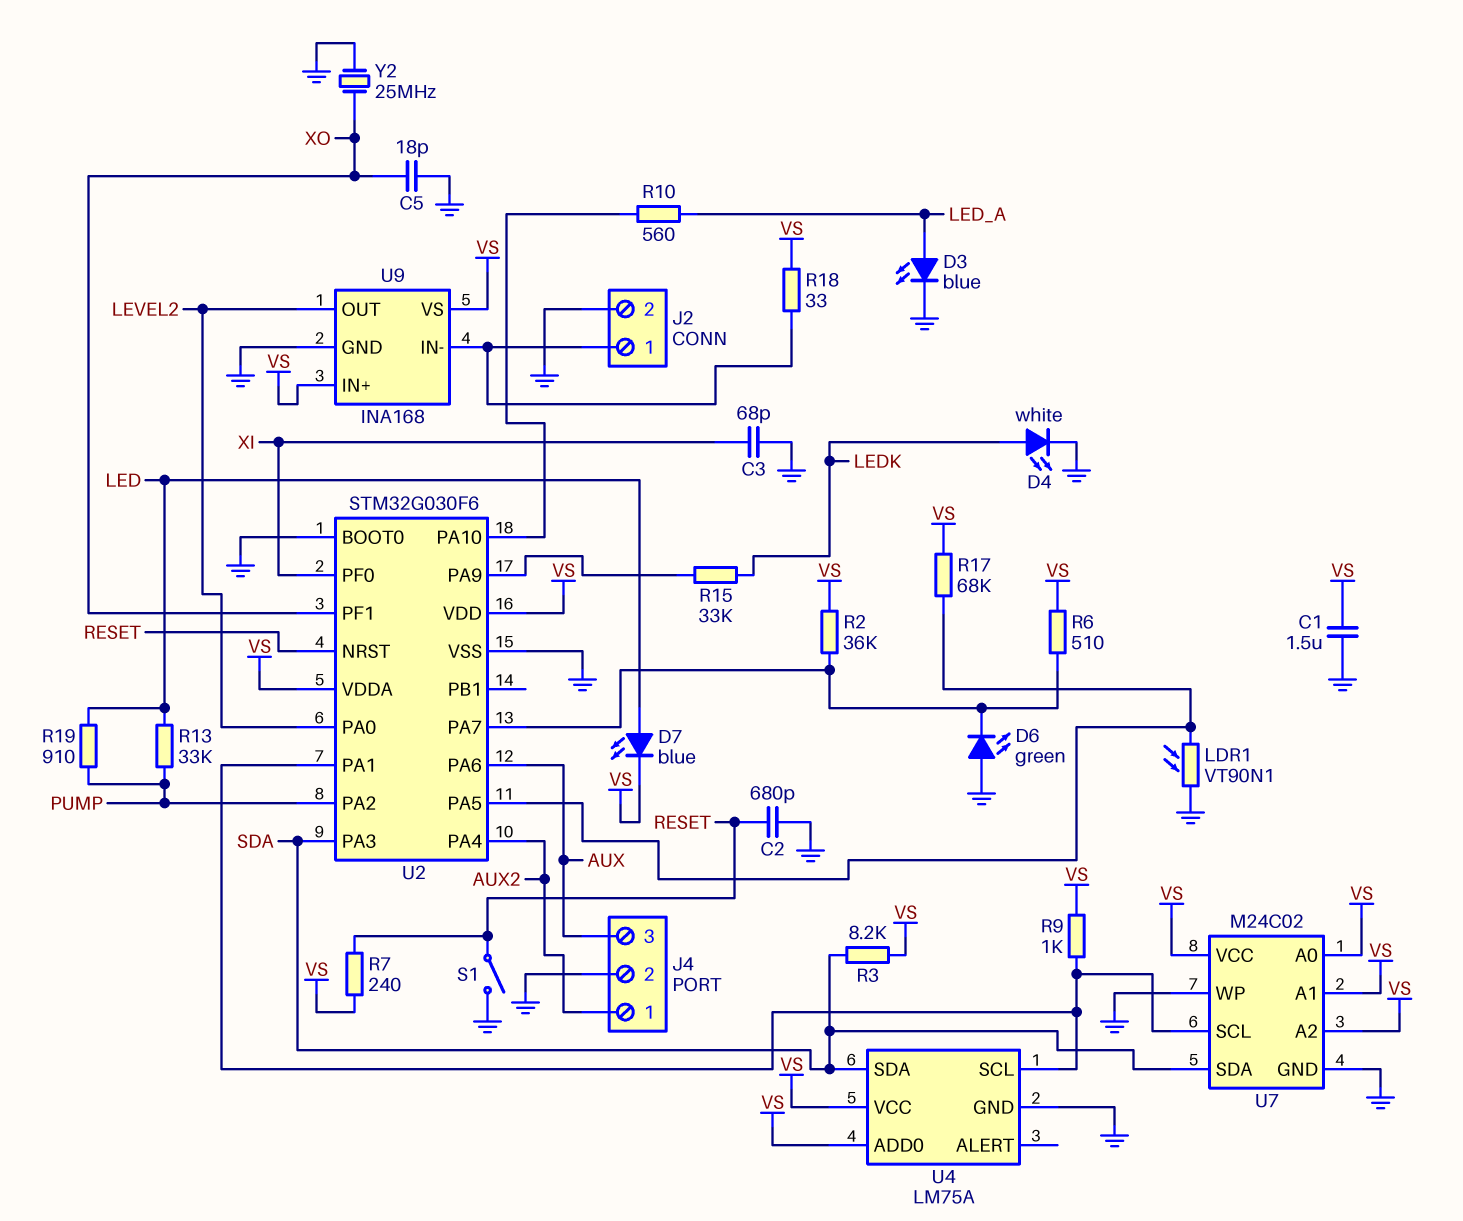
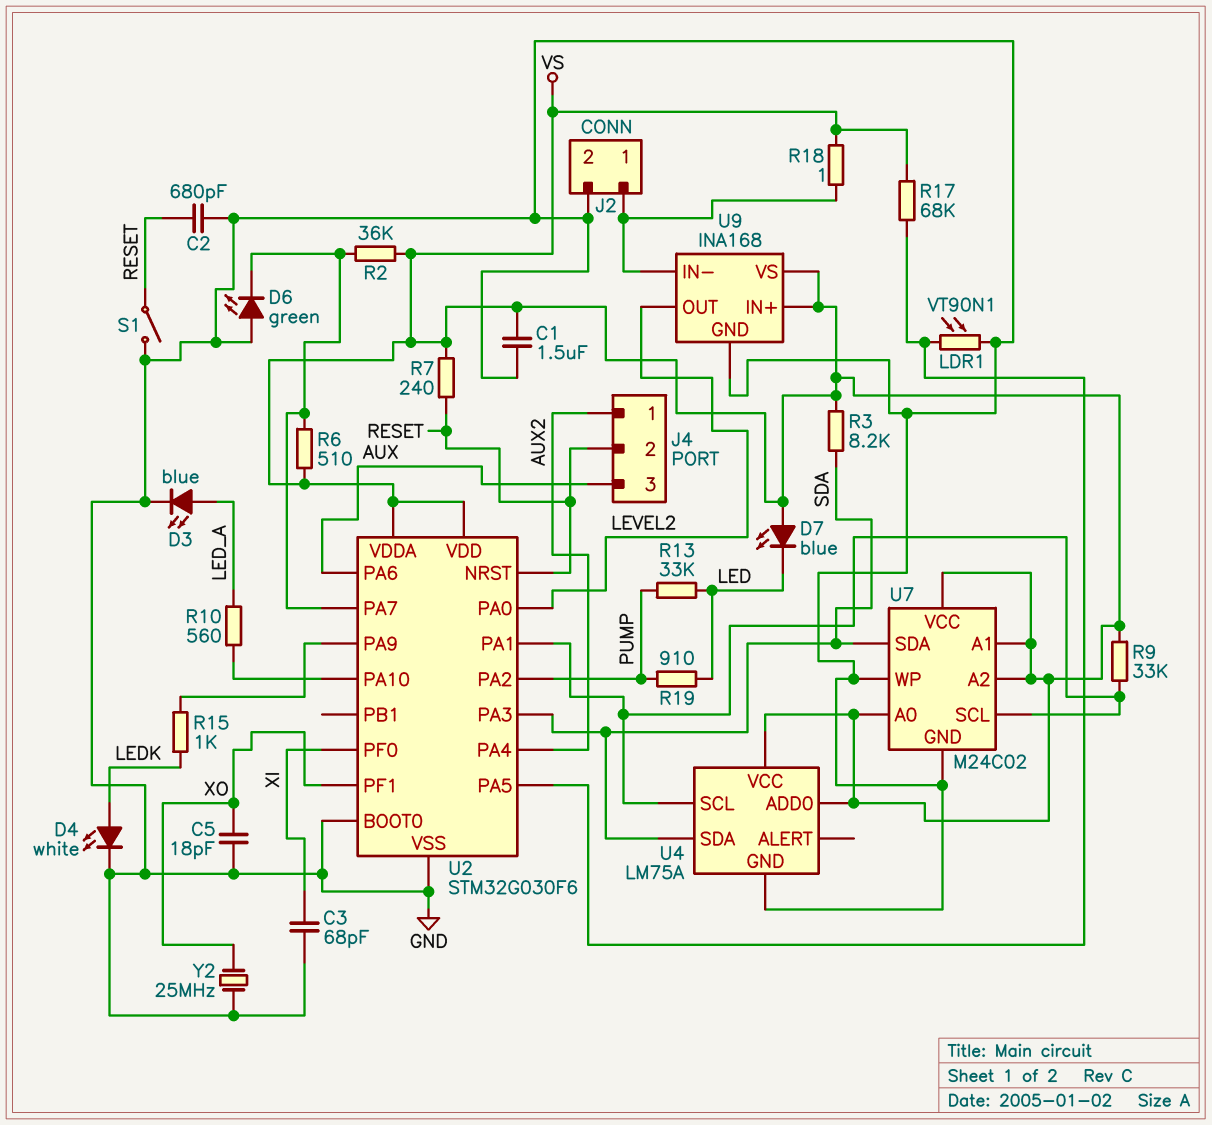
D7: LED blue (A LED, K VS) -> LED blue (A VS, K LED)
J4 pin 2: GND -> RESET
R9: 1k (U2/PA1, VS) -> 33k (U2/PA1, VS)
R15: 33k (LEDK, U2/PA9) -> 1k (LEDK, U2/PA9)
R18: 33 (J2/1, VS) -> 1 (J2/1, VS)

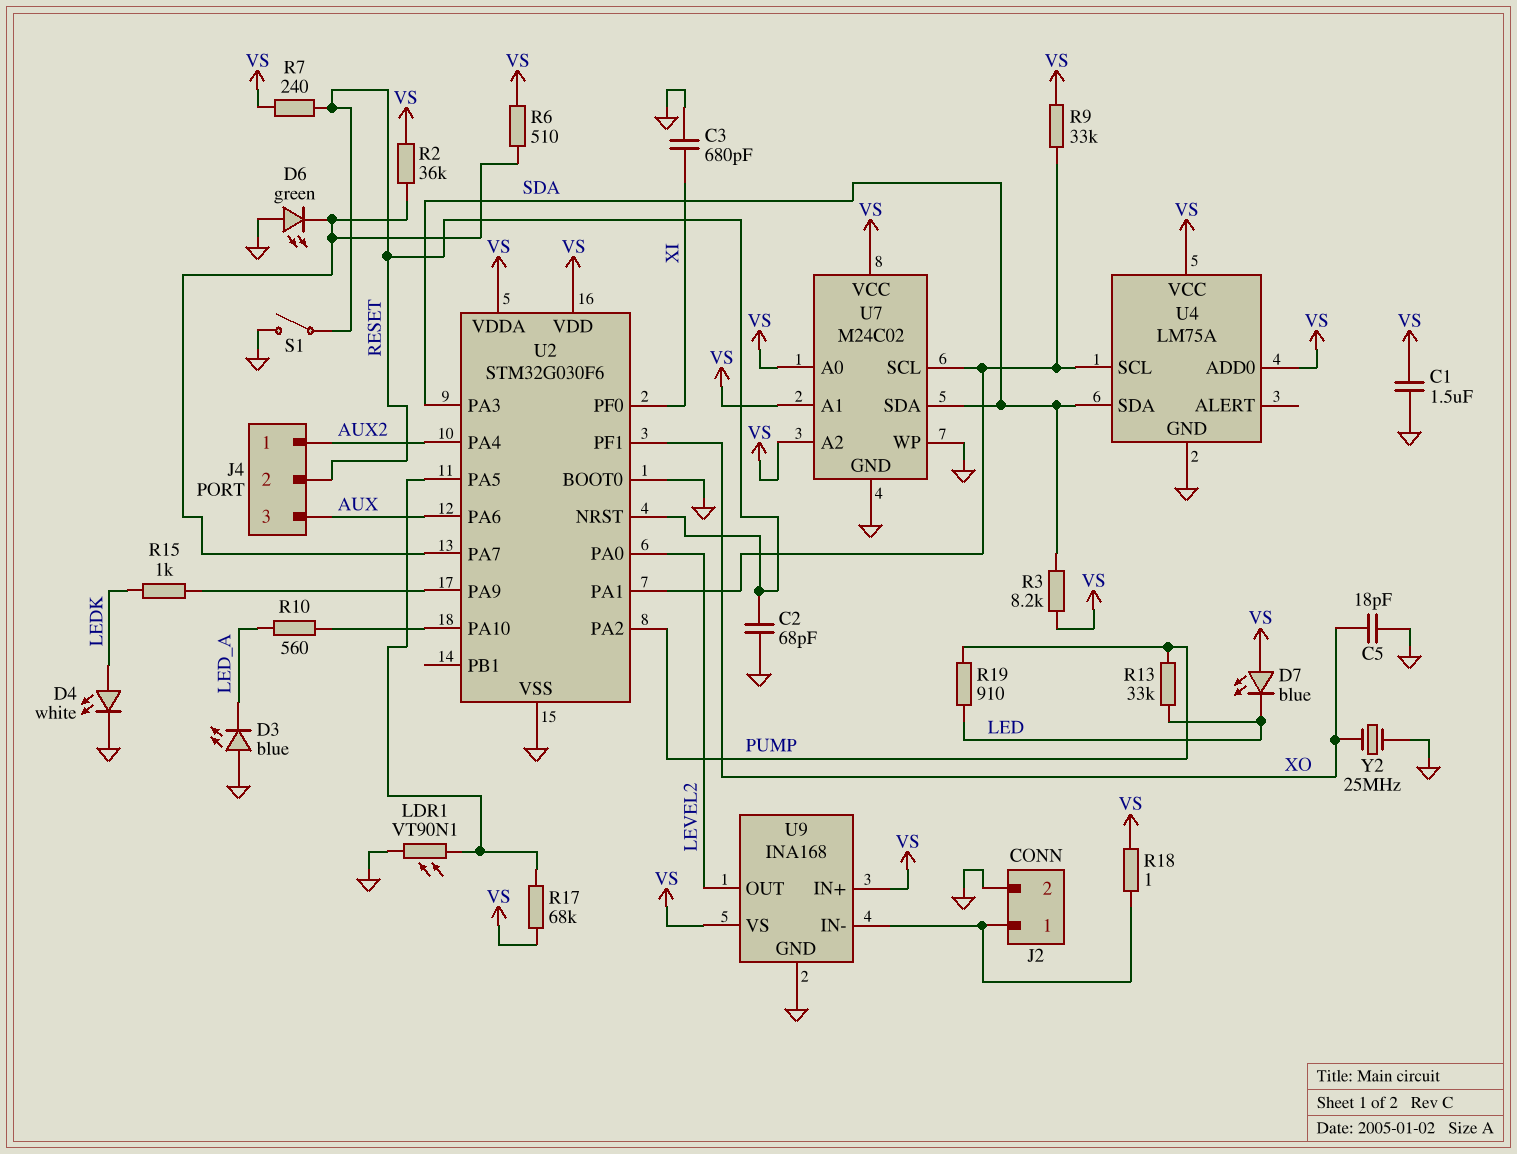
C2: 680pF (GND, RESET) -> 68pF (GND, RESET)
C3: 68pF (GND, XI) -> 680pF (GND, XI)
D3: LED blue (A LED_A, K GND) -> LED blue (A GND, K LED_A)

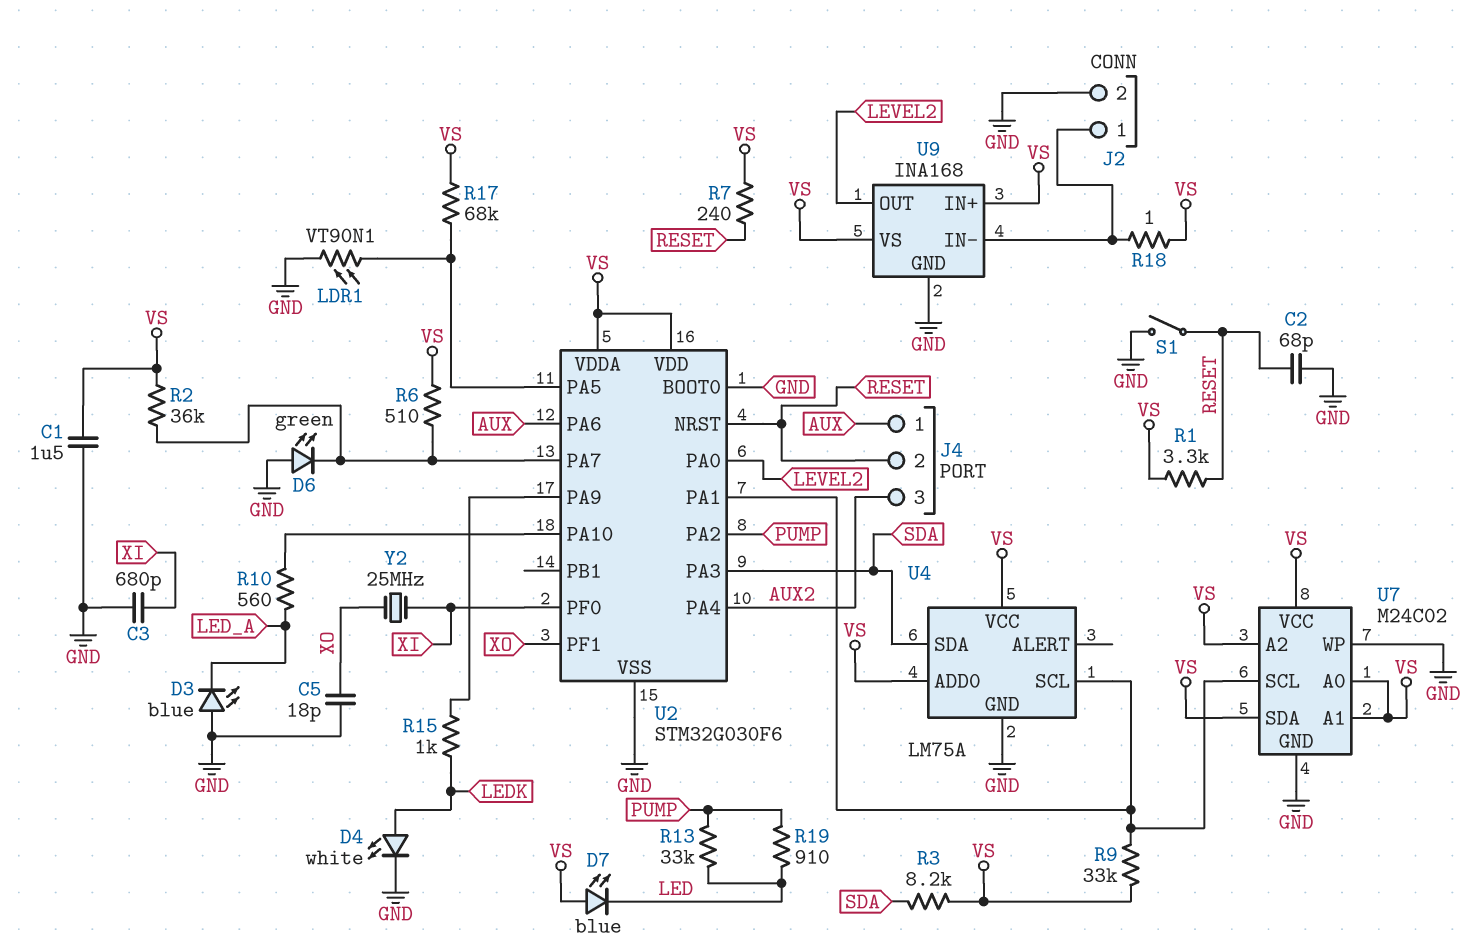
J4 pin 1: AUX2 -> AUX
J4 pin 3: AUX -> AUX2
R1: none -> 3.3k (RESET, VS)
U7 pin SDA: SDA -> VS
Y2: 25MHz (GND, XO) -> 25MHz (XI, XO)

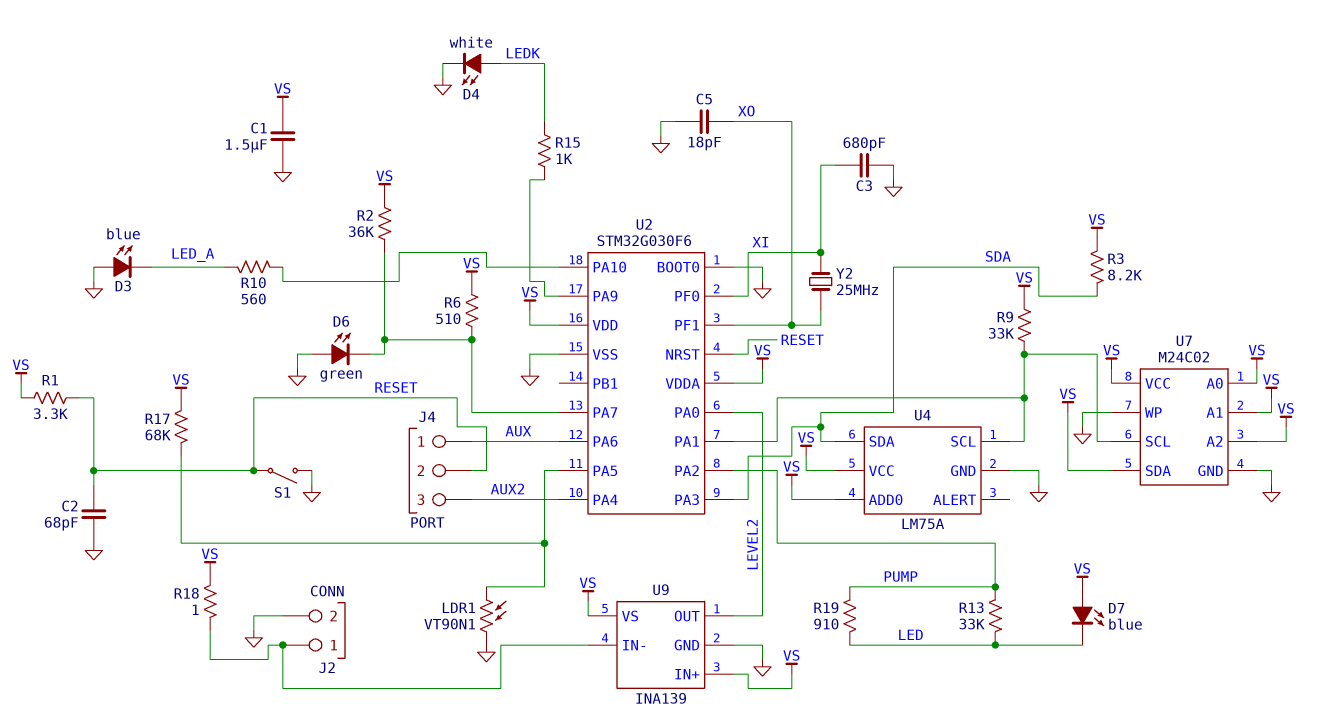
R7: 240 (RESET, VS) -> none
U9: INA168 -> INA139

